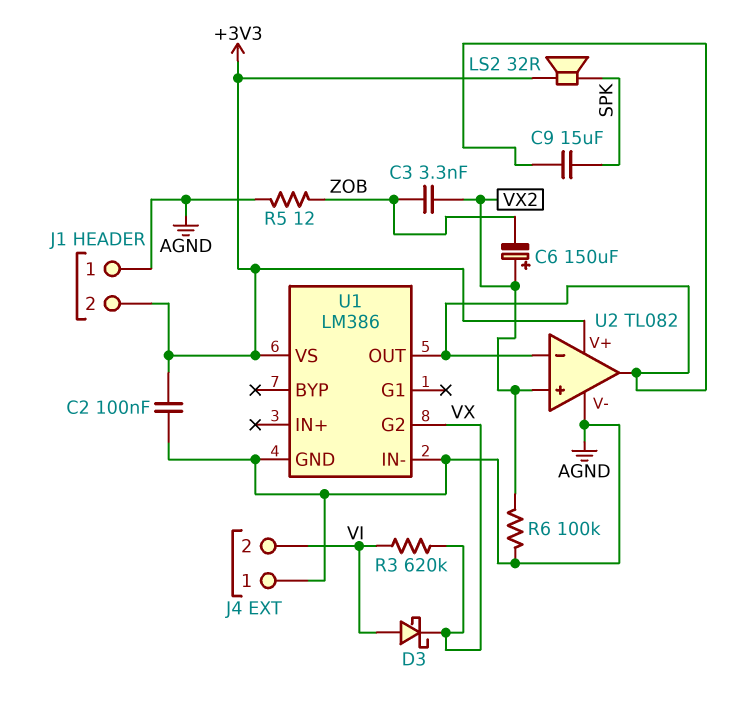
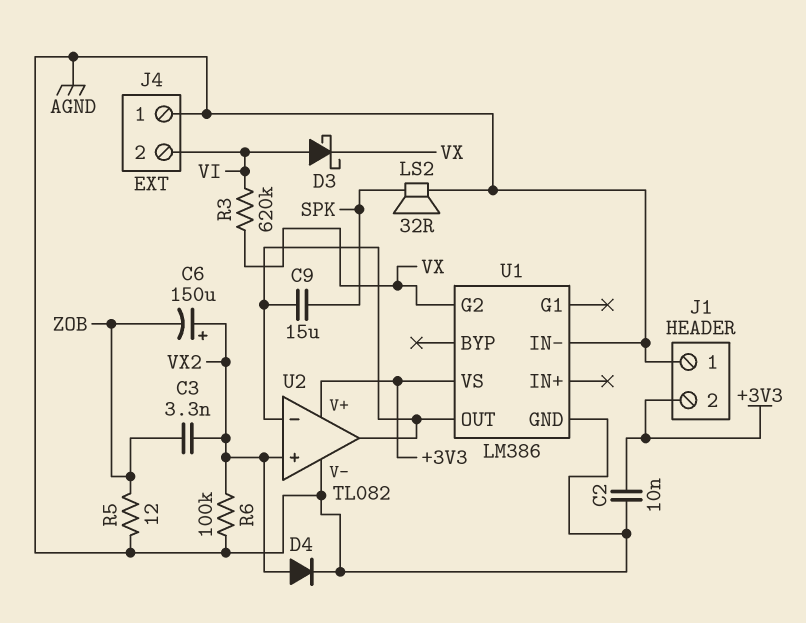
C2: 100nF (+3V3, AGND) -> 10nF (+3V3, AGND)
D4: none -> diode (A VX2, K AGND)
LS2: speaker 32R (+3V3, SPK) -> speaker 32R (AGND, SPK)

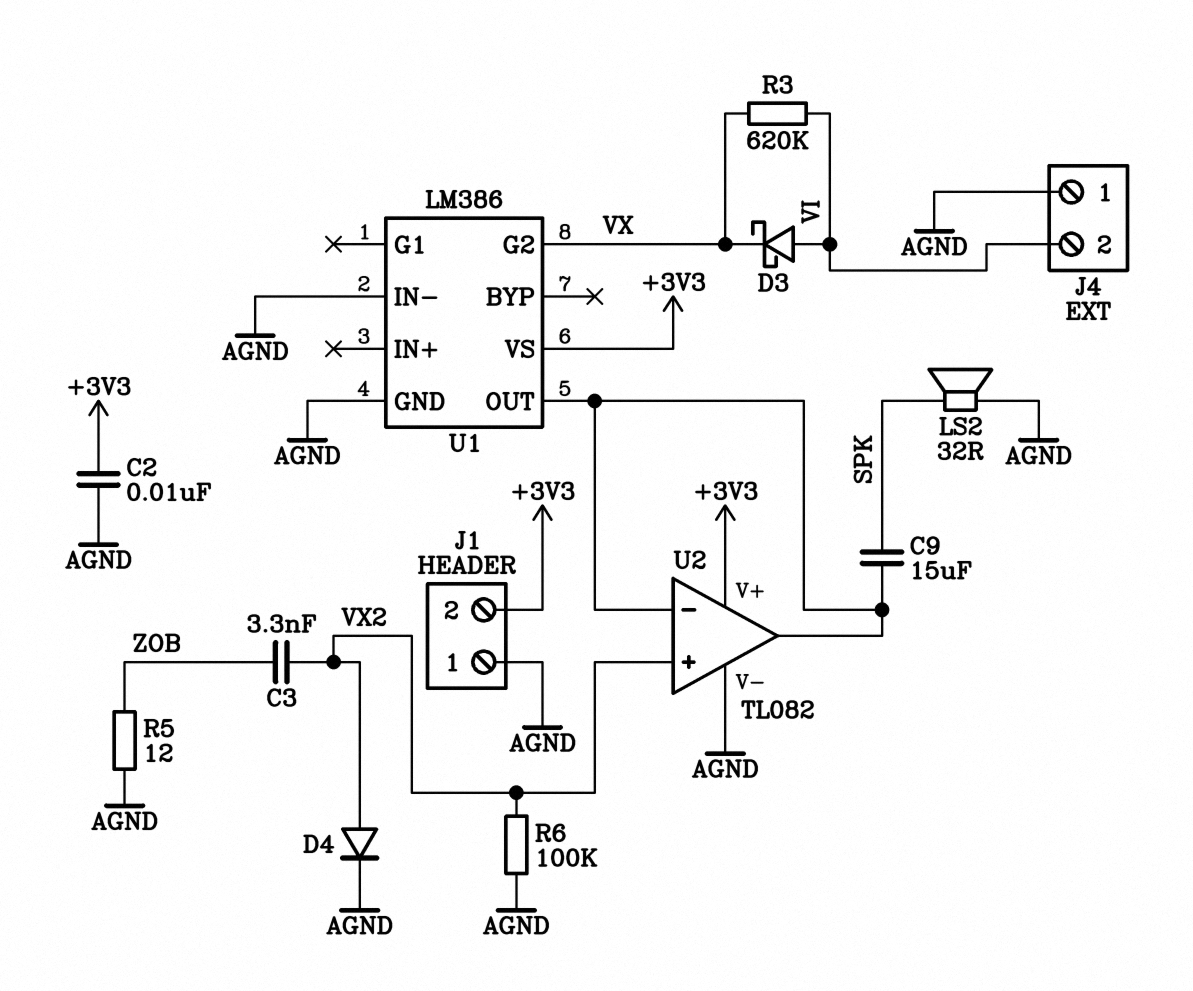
C6: 150uF (plus VX2, minus ZOB) -> none

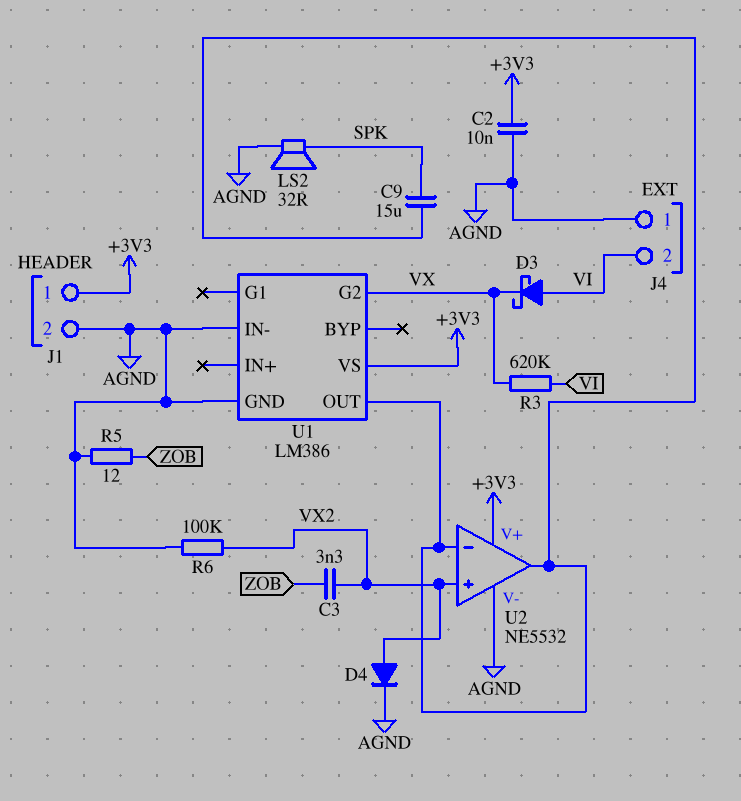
J1 pin 1: AGND -> +3V3
J1 pin 2: +3V3 -> AGND
U2: TL082 -> NE5532

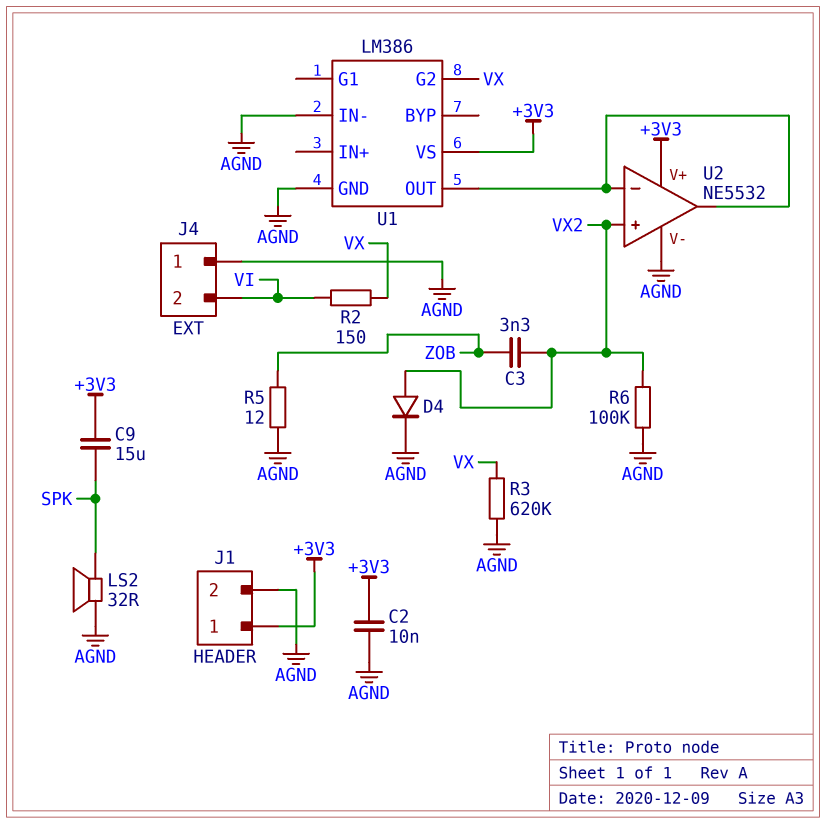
C9: 15uF (SPK, U1/OUT) -> 15uF (+3V3, SPK)
D3: schottky (A VI, K VX) -> none
R2: none -> 150 (VI, VX)
R3: 620k (VI, VX) -> 620k (AGND, VX)

